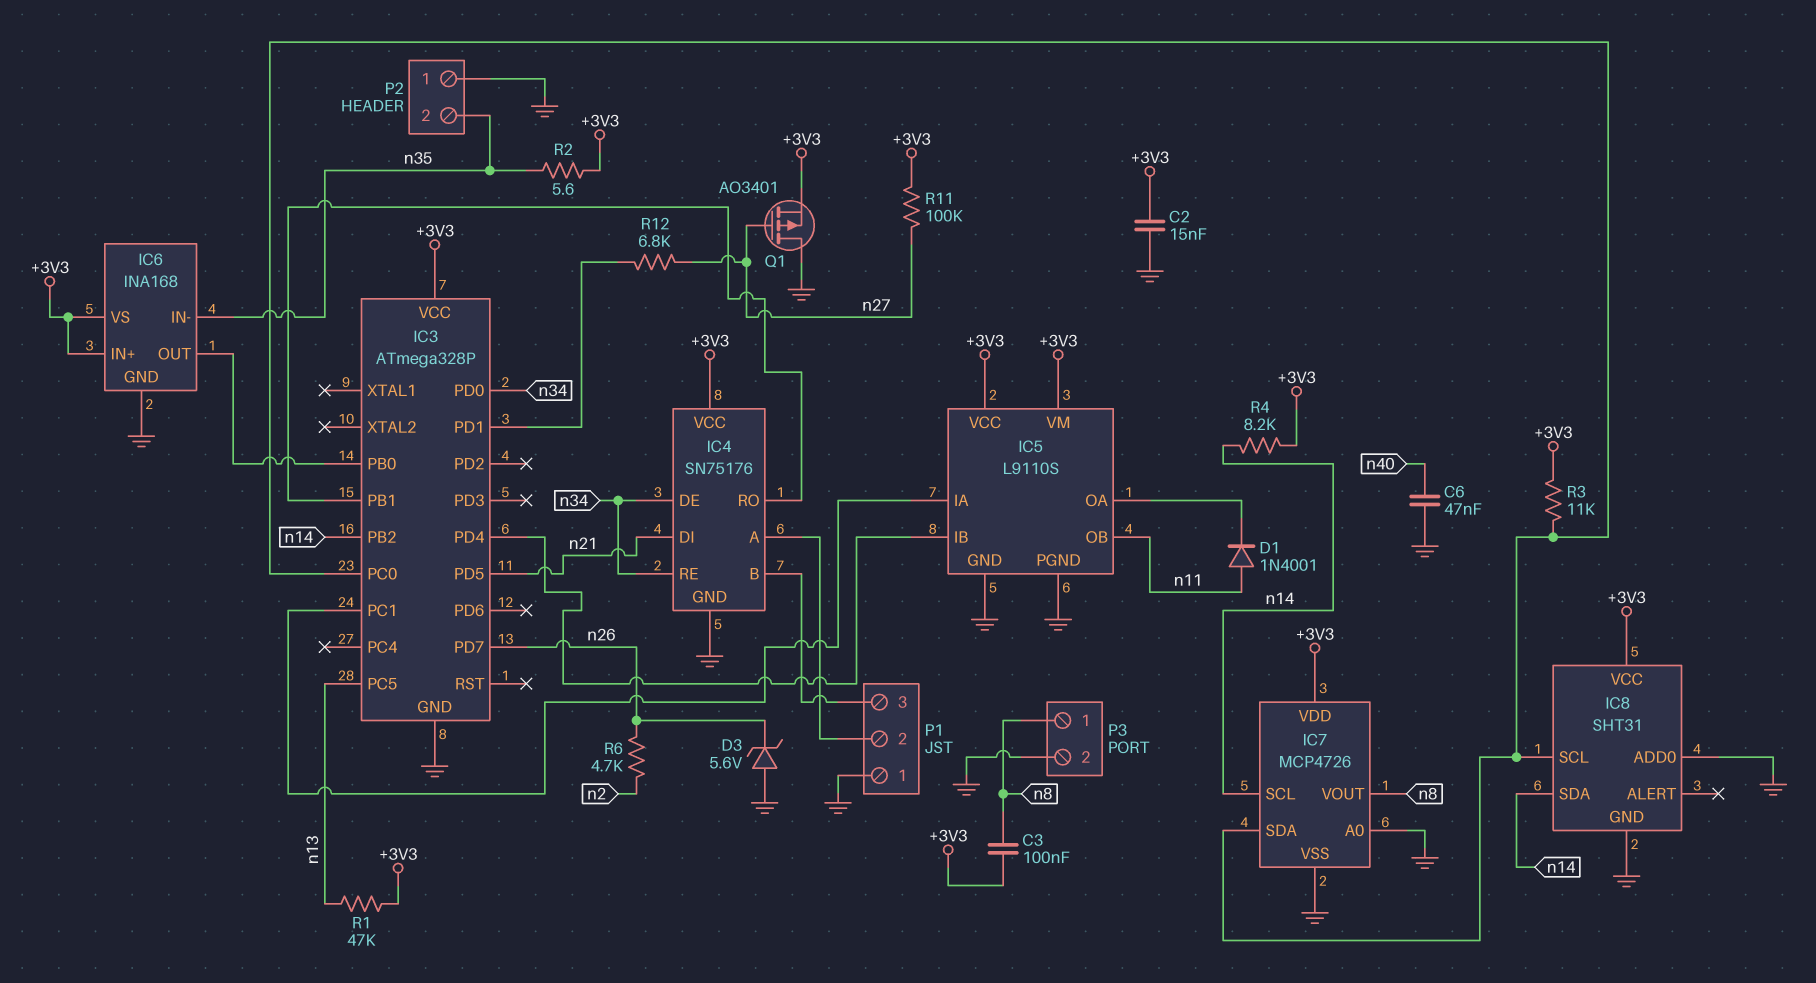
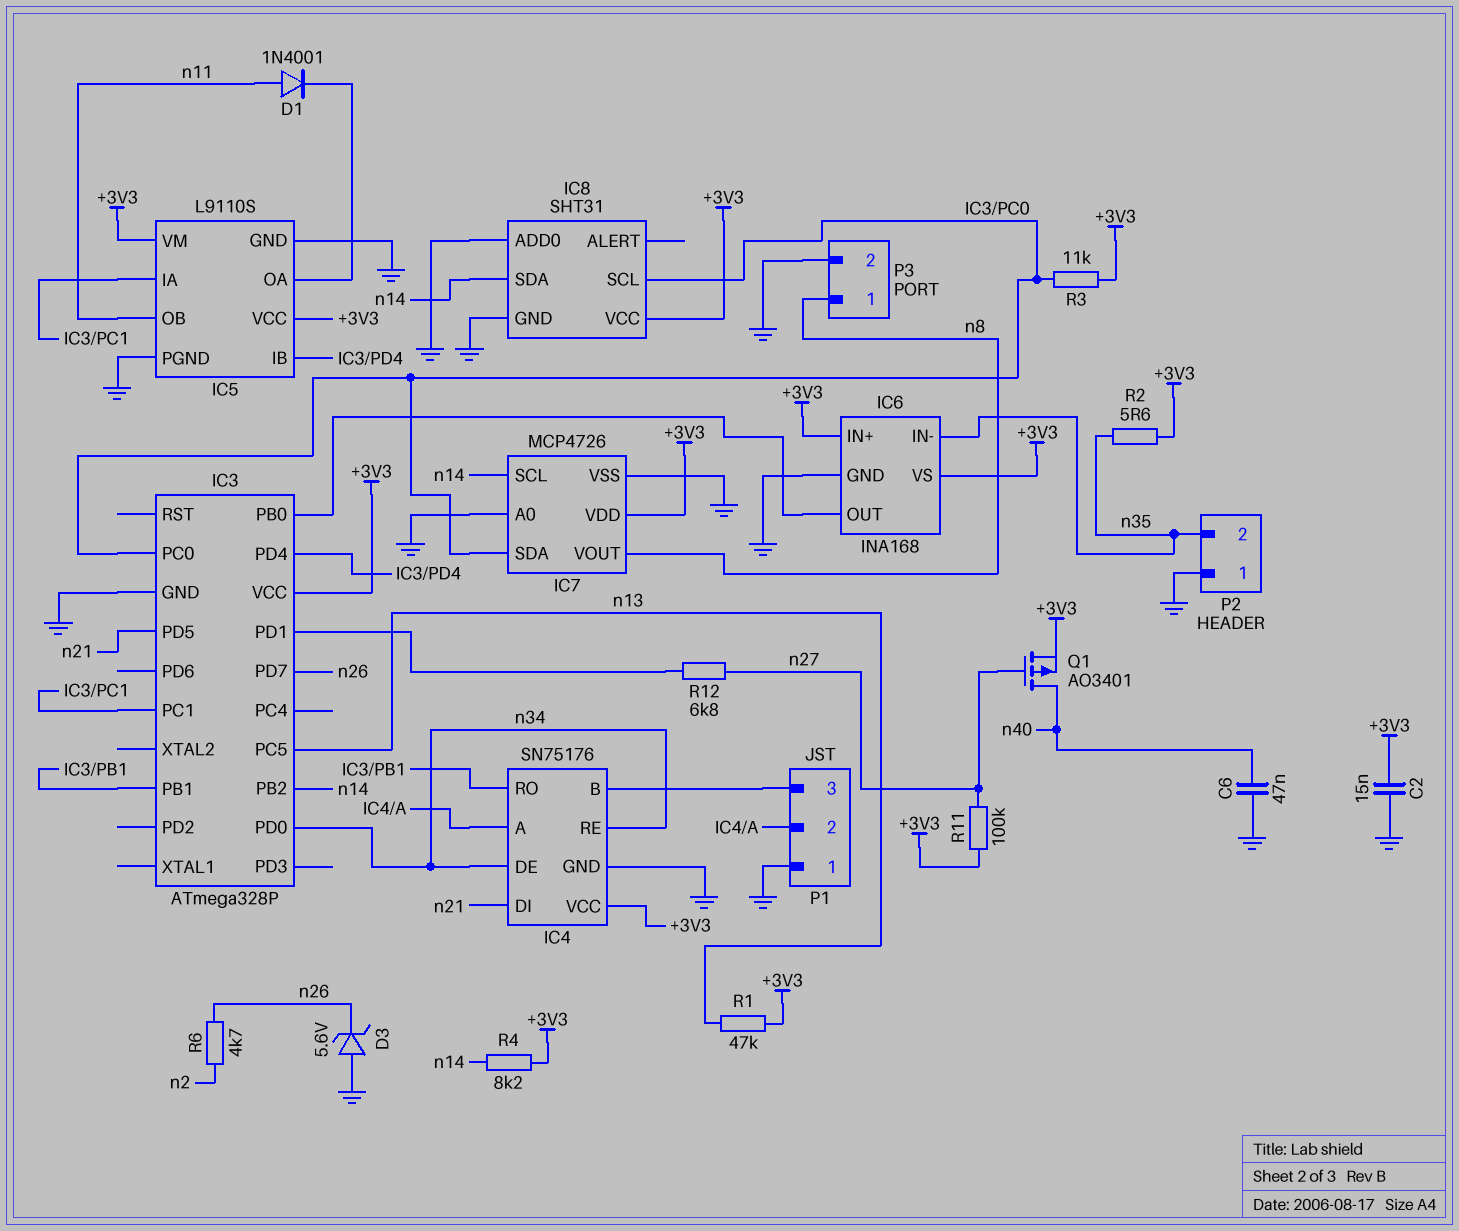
C3: 100nF (+3V3, n8) -> none
Q1: PMOS AO3401 (G n27, D GND, S +3V3) -> PMOS AO3401 (G n27, D n40, S +3V3)

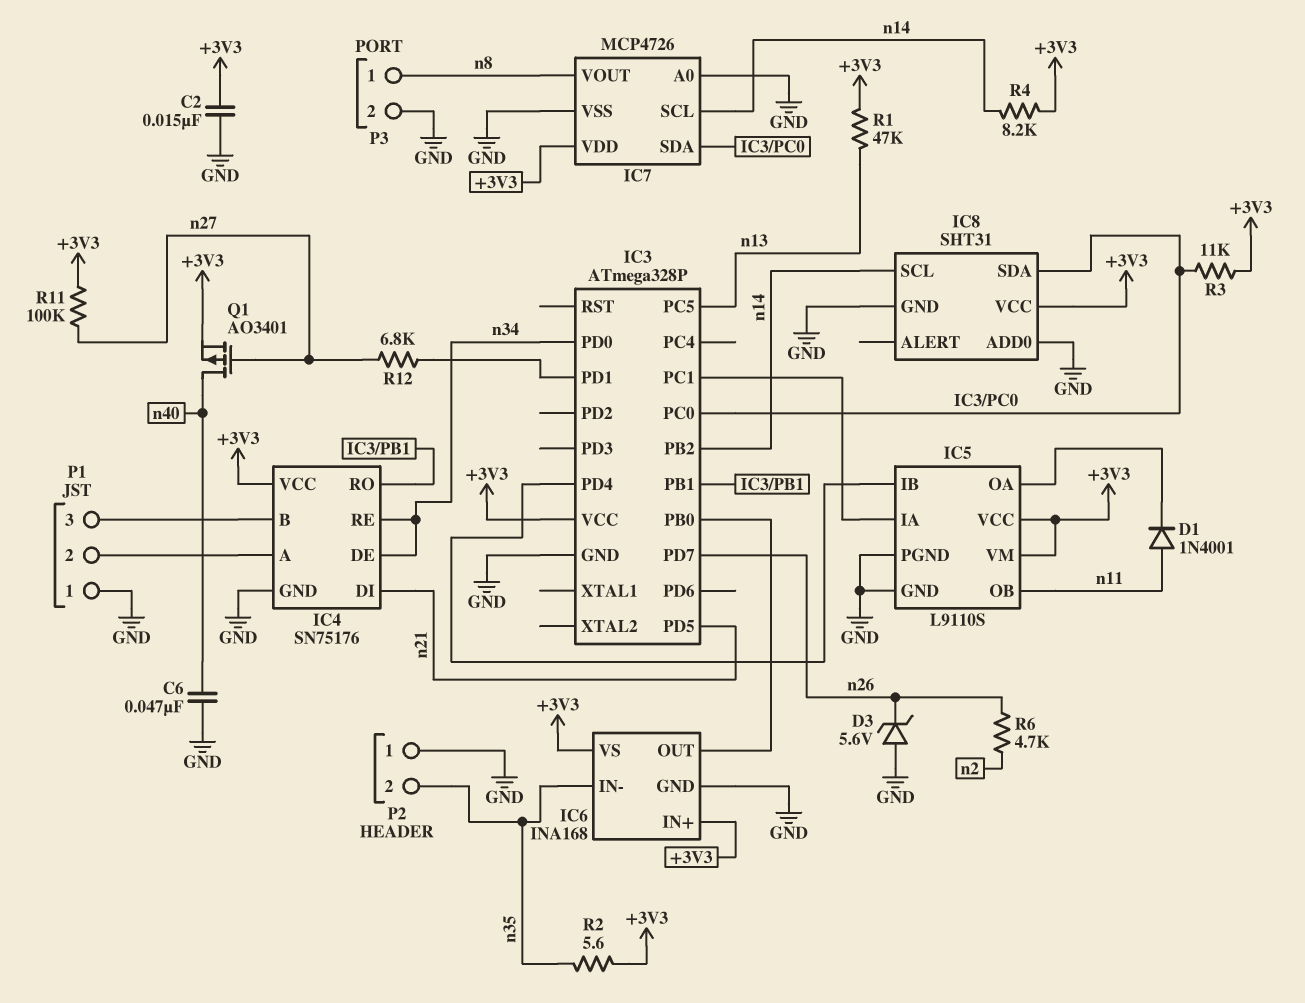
IC8 pin SCL: IC3/PC0 -> n14
IC8 pin SDA: n14 -> IC3/PC0

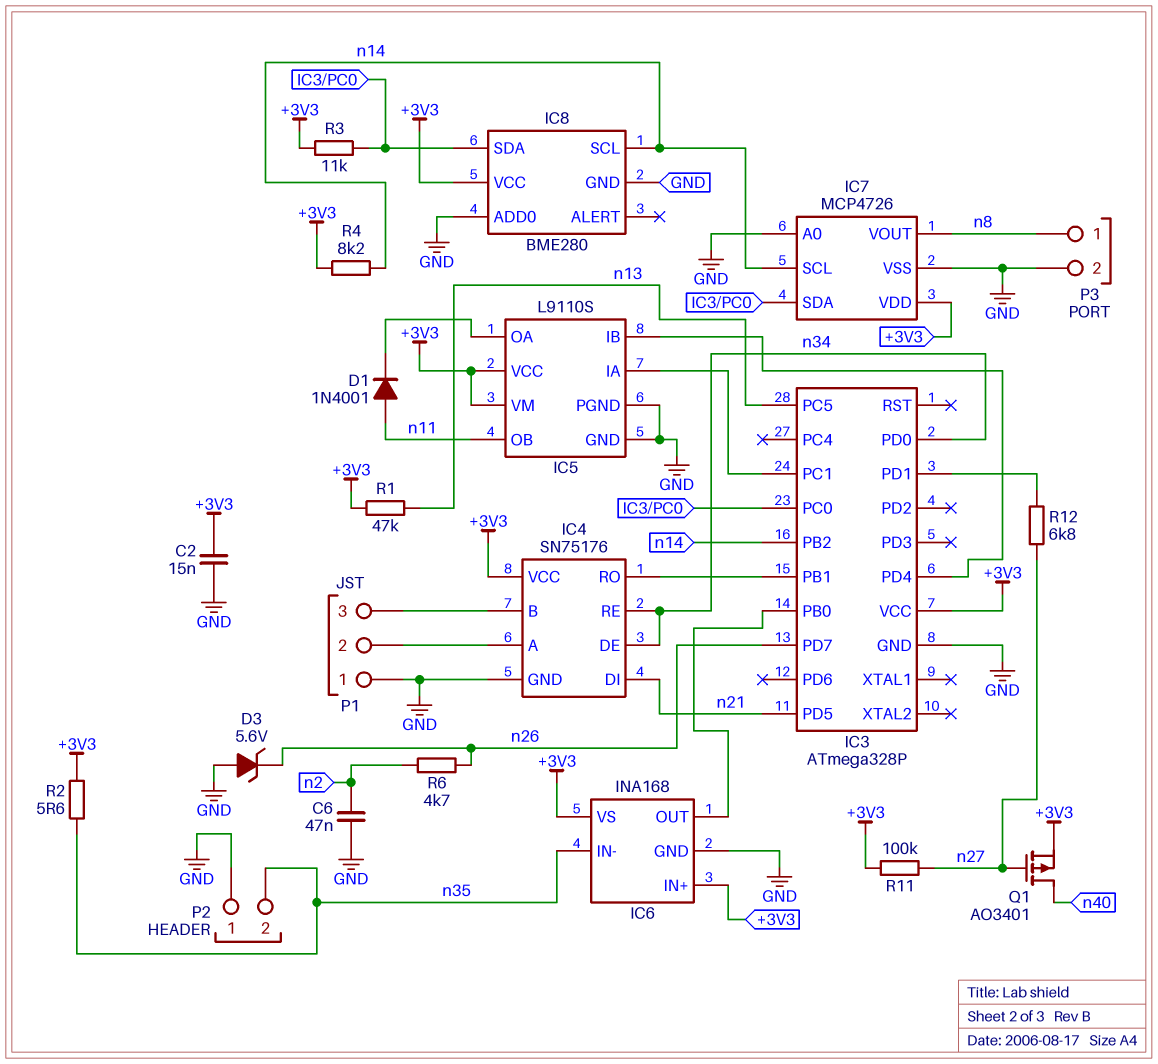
C6: 47nF (GND, n40) -> 47nF (GND, n2)
IC8: SHT31 -> BME280

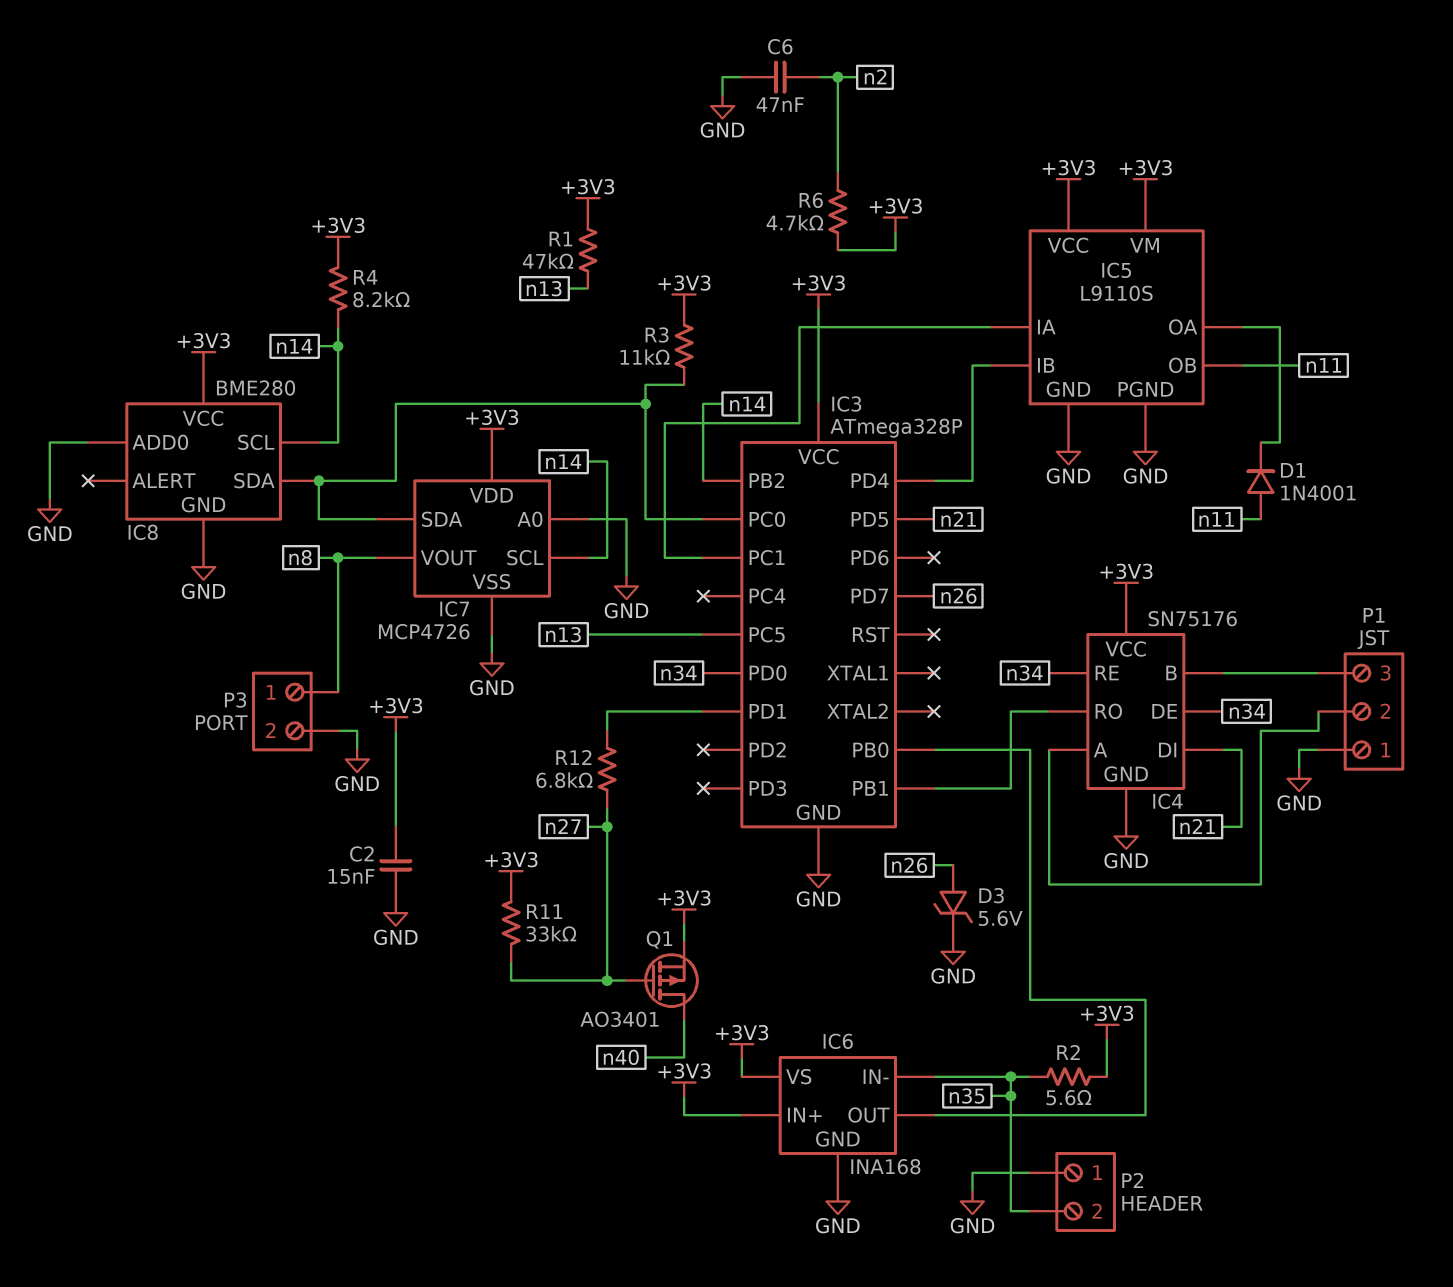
D3: zener 5.6V (A GND, K n26) -> zener 5.6V (A n26, K GND)
R6: 4.7k (n2, n26) -> 4.7k (+3V3, n2)
R11: 100k (+3V3, n27) -> 33k (+3V3, n27)

